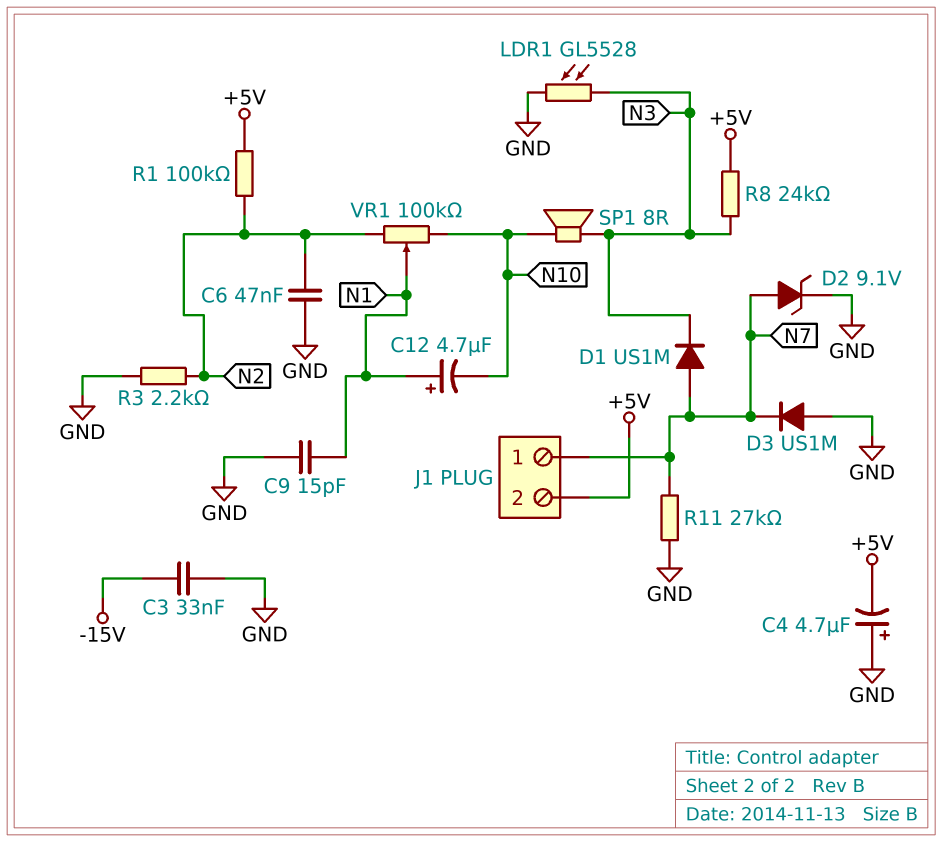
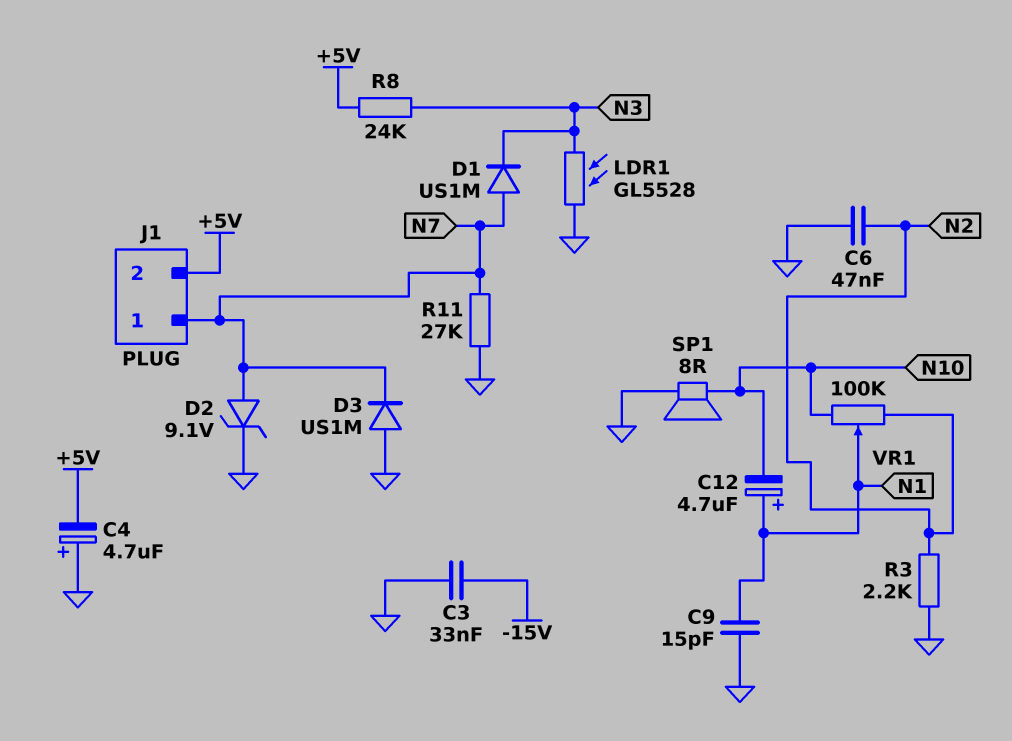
R1: 100k (+5V, N2) -> none
SP1: speaker 8R (N3, N10) -> speaker 8R (GND, N10)

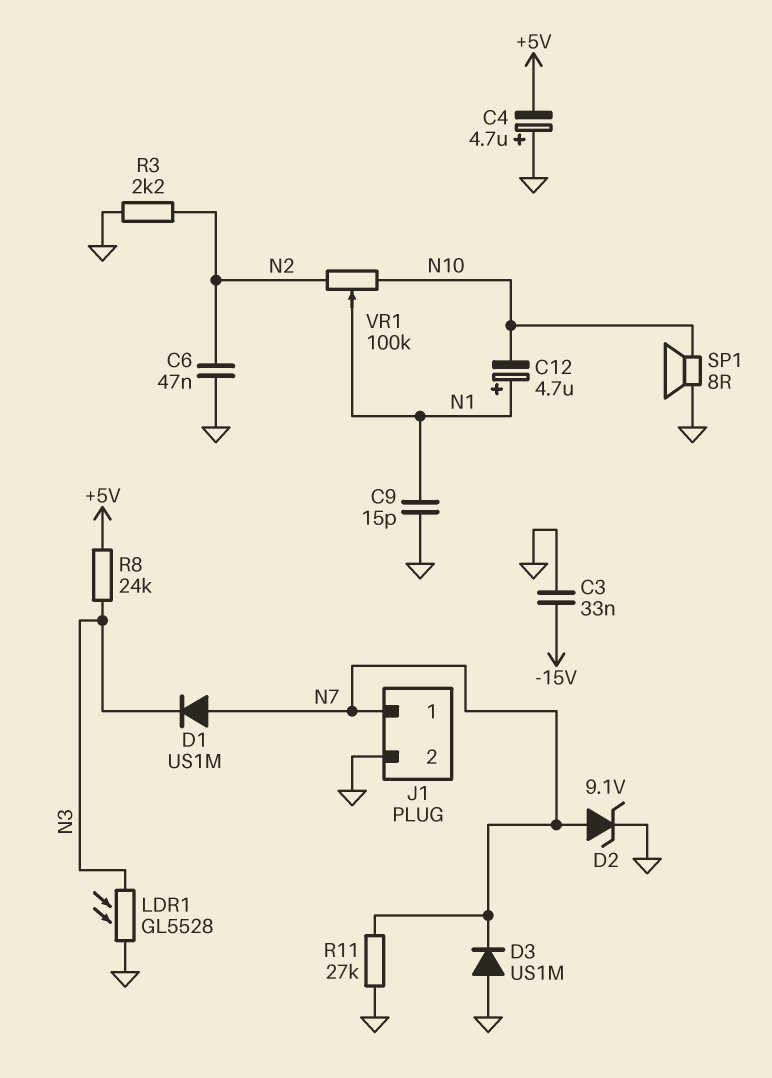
J1 pin 2: +5V -> GND

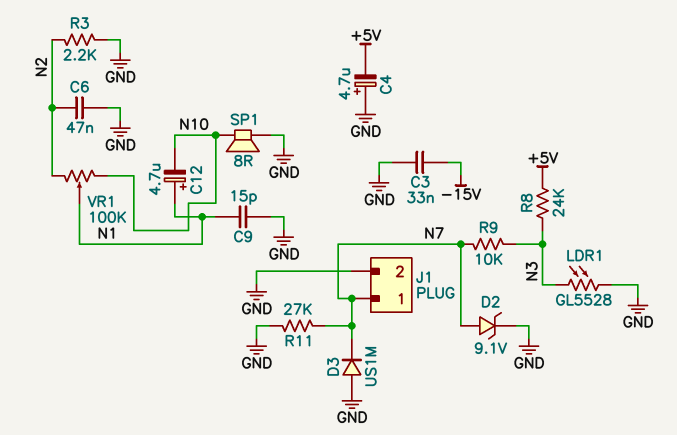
D1: diode US1M (A N7, K N3) -> none
R9: none -> 10k (N3, N7)

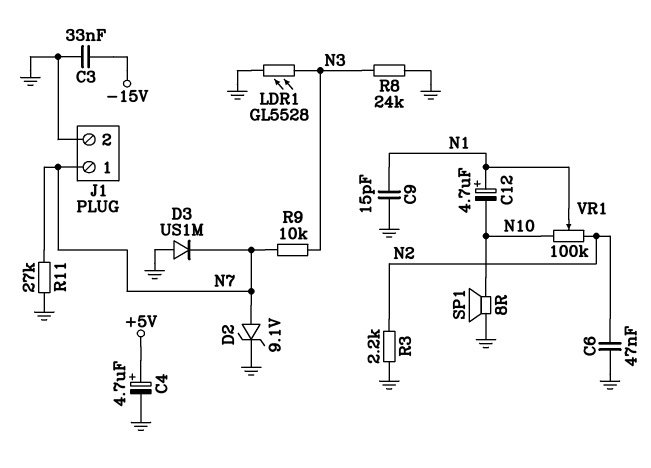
C4: 4.7uF (plus GND, minus +5V) -> 4.7uF (plus +5V, minus GND)
R8: 24k (+5V, N3) -> 24k (GND, N3)

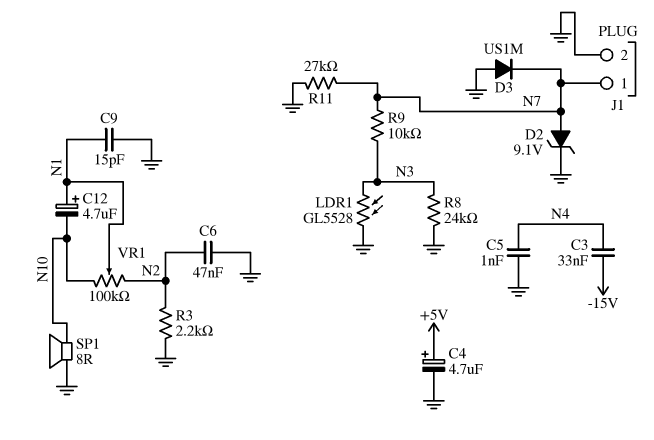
C3: 33nF (-15V, GND) -> 33nF (-15V, N4)
C5: none -> 1nF (GND, N4)

